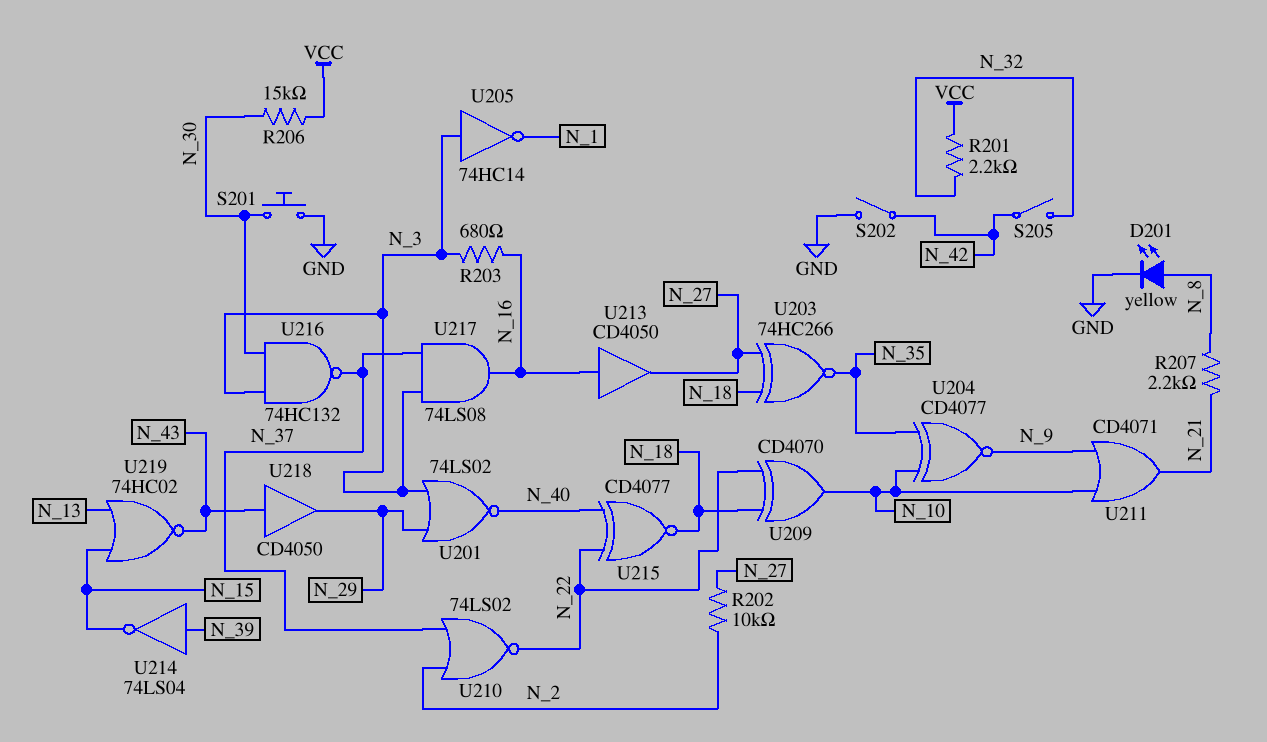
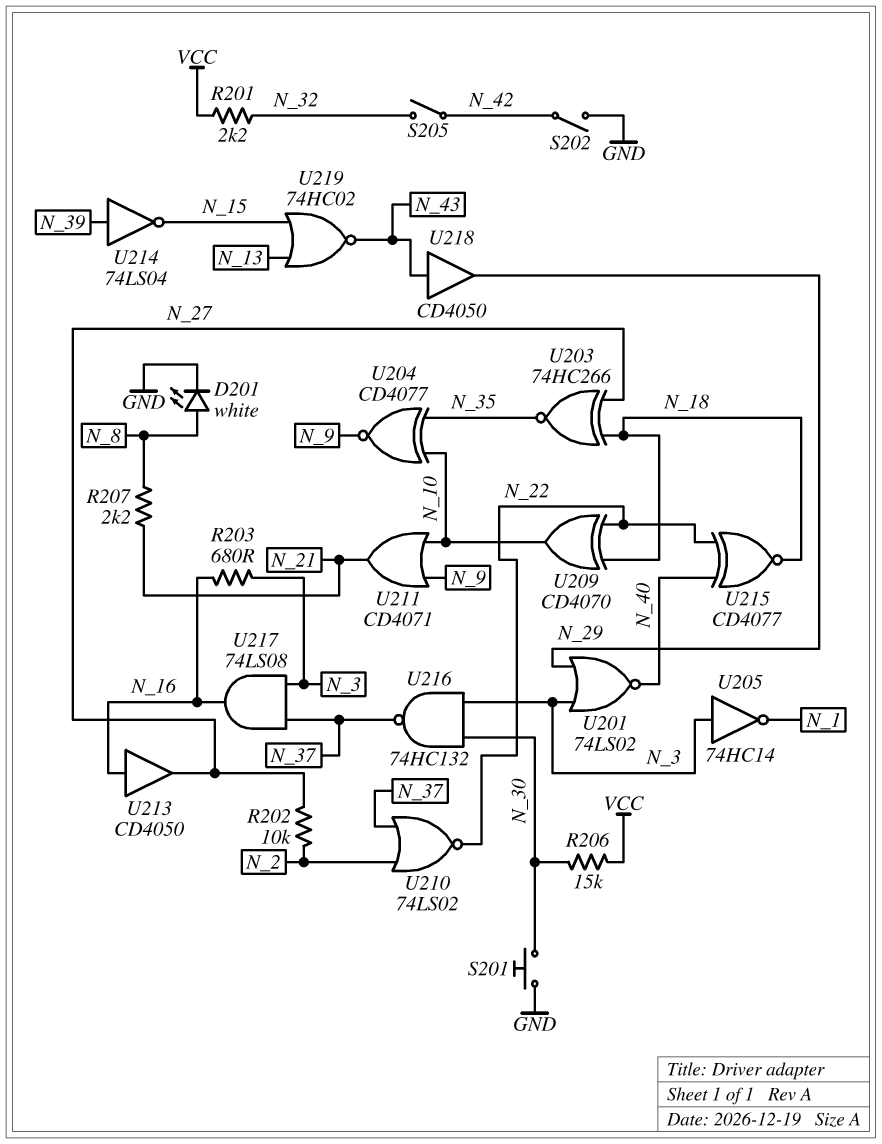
D201: LED yellow (A N_8, K GND) -> LED white (A N_8, K GND)

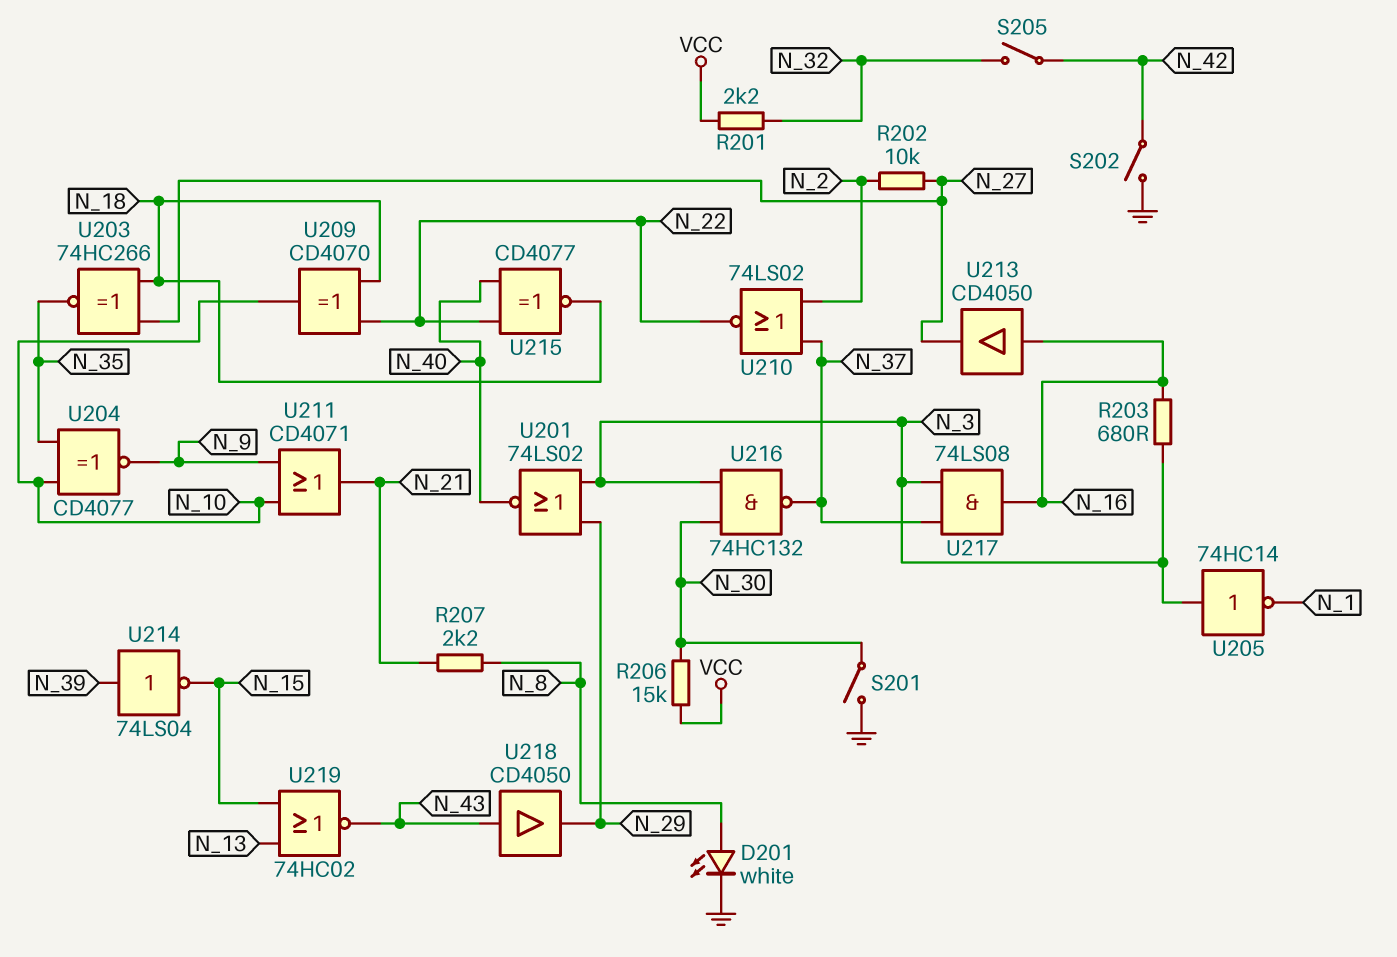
S201: button (GND, N_30) -> switch (GND, N_30)

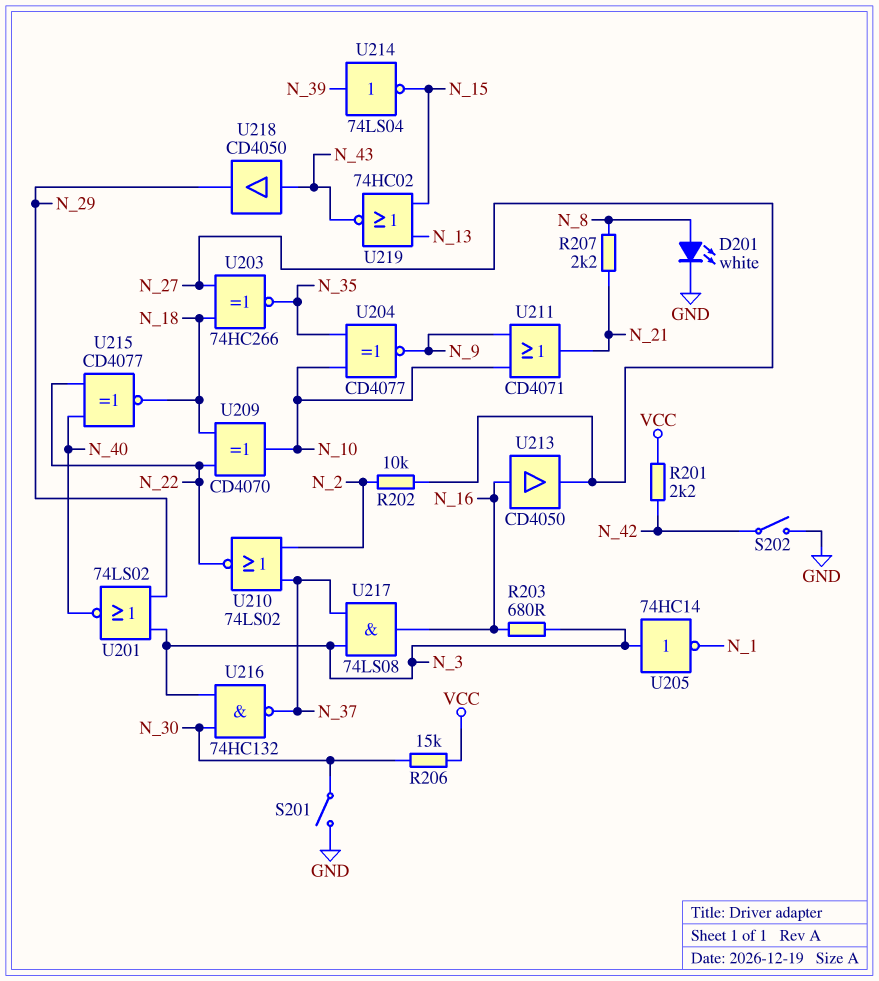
R201: 2.2k (N_32, VCC) -> 2.2k (N_42, VCC)
S205: switch (N_32, N_42) -> none

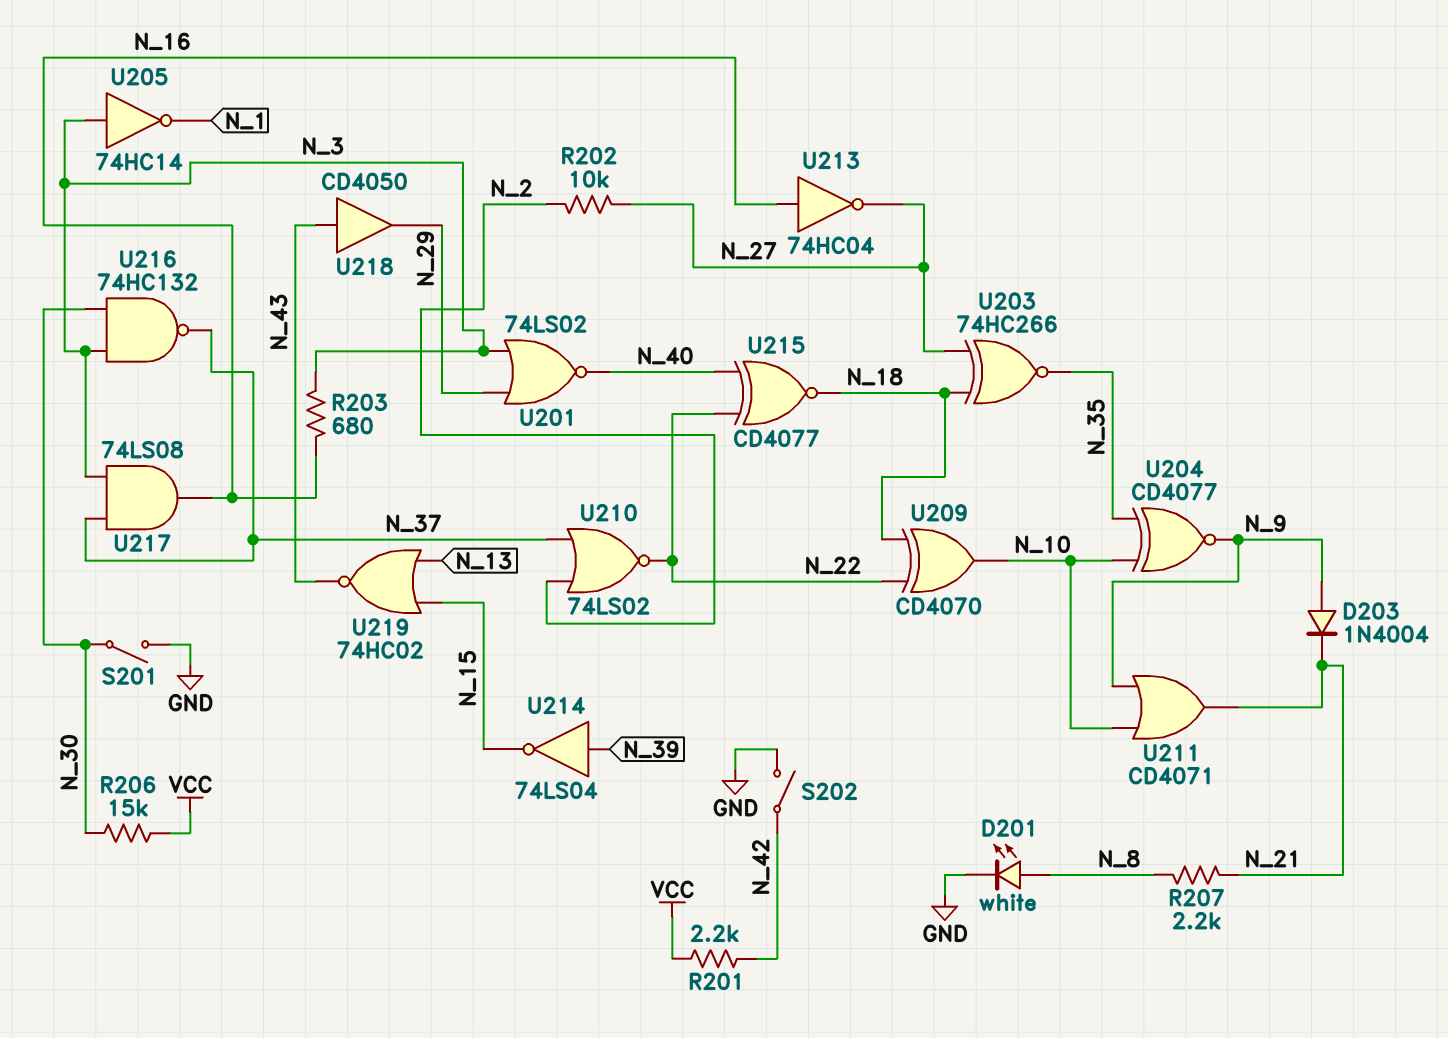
D203: none -> diode 1N4004 (A N_9, K N_21)
U213: buffer CD4050 (in N_16, out N_27) -> NOT 74HC04 (in N_16, out N_27)

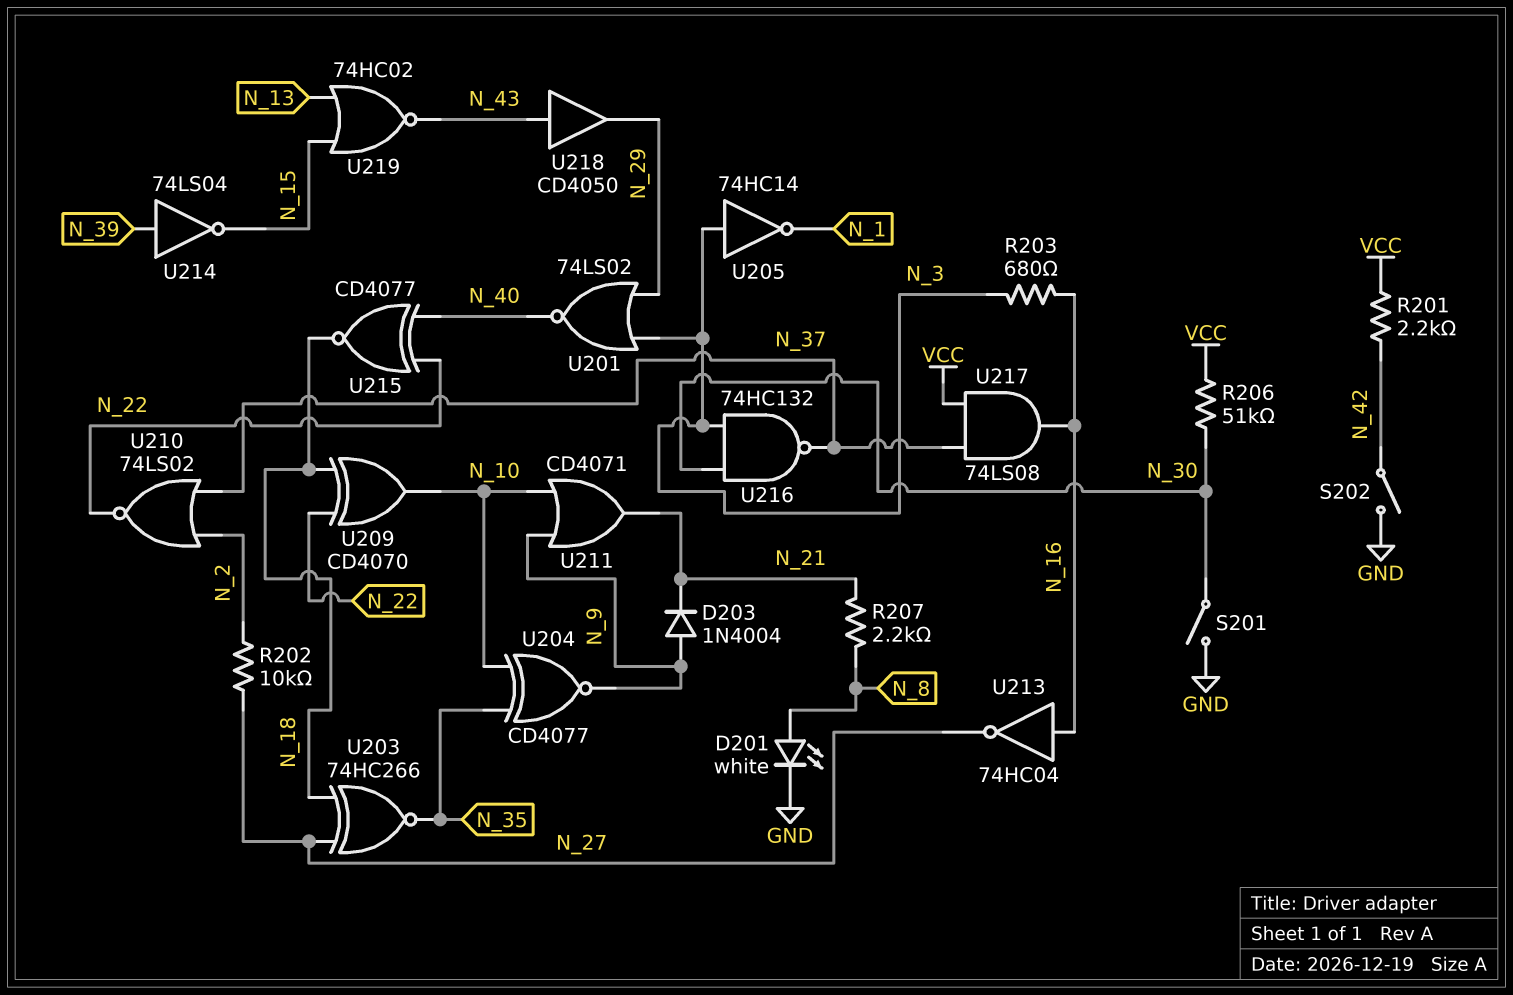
R206: 15k (N_30, VCC) -> 51k (N_30, VCC)
U217: AND 74LS08 (in N_3, in N_37, out N_16) -> AND 74LS08 (in N_37, in VCC, out N_16)

